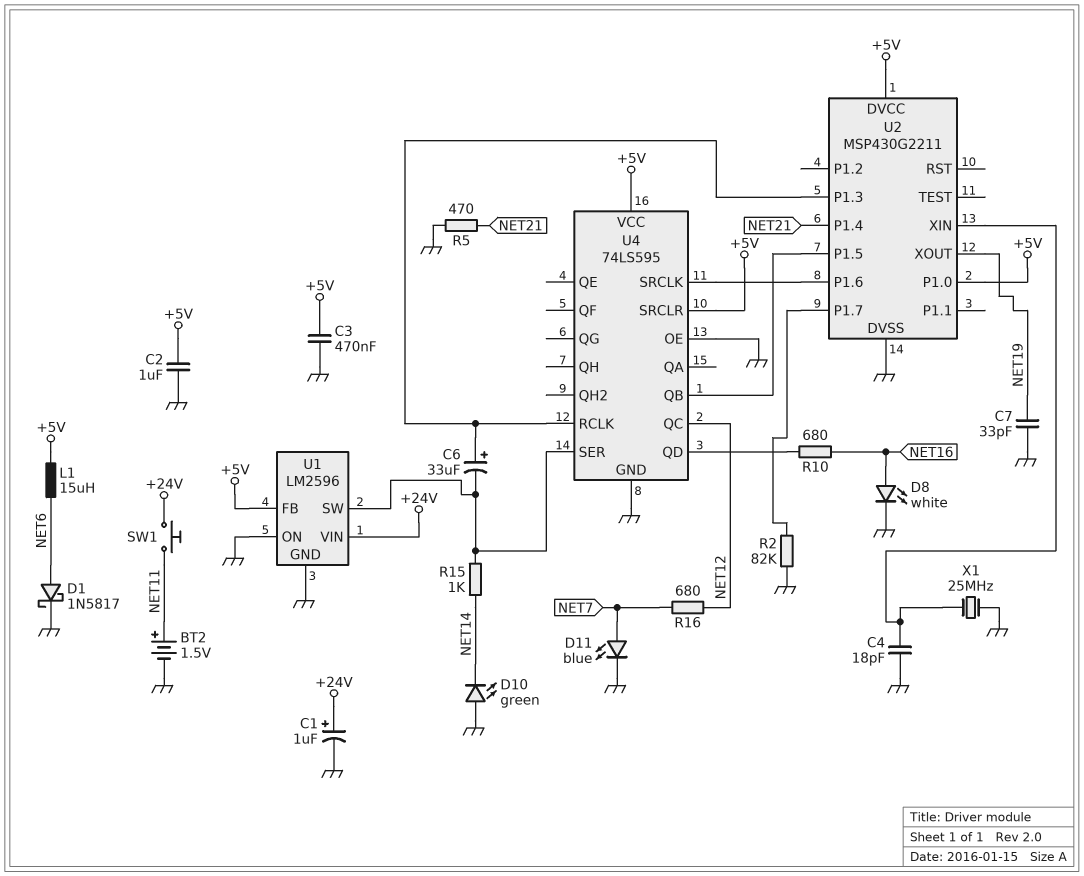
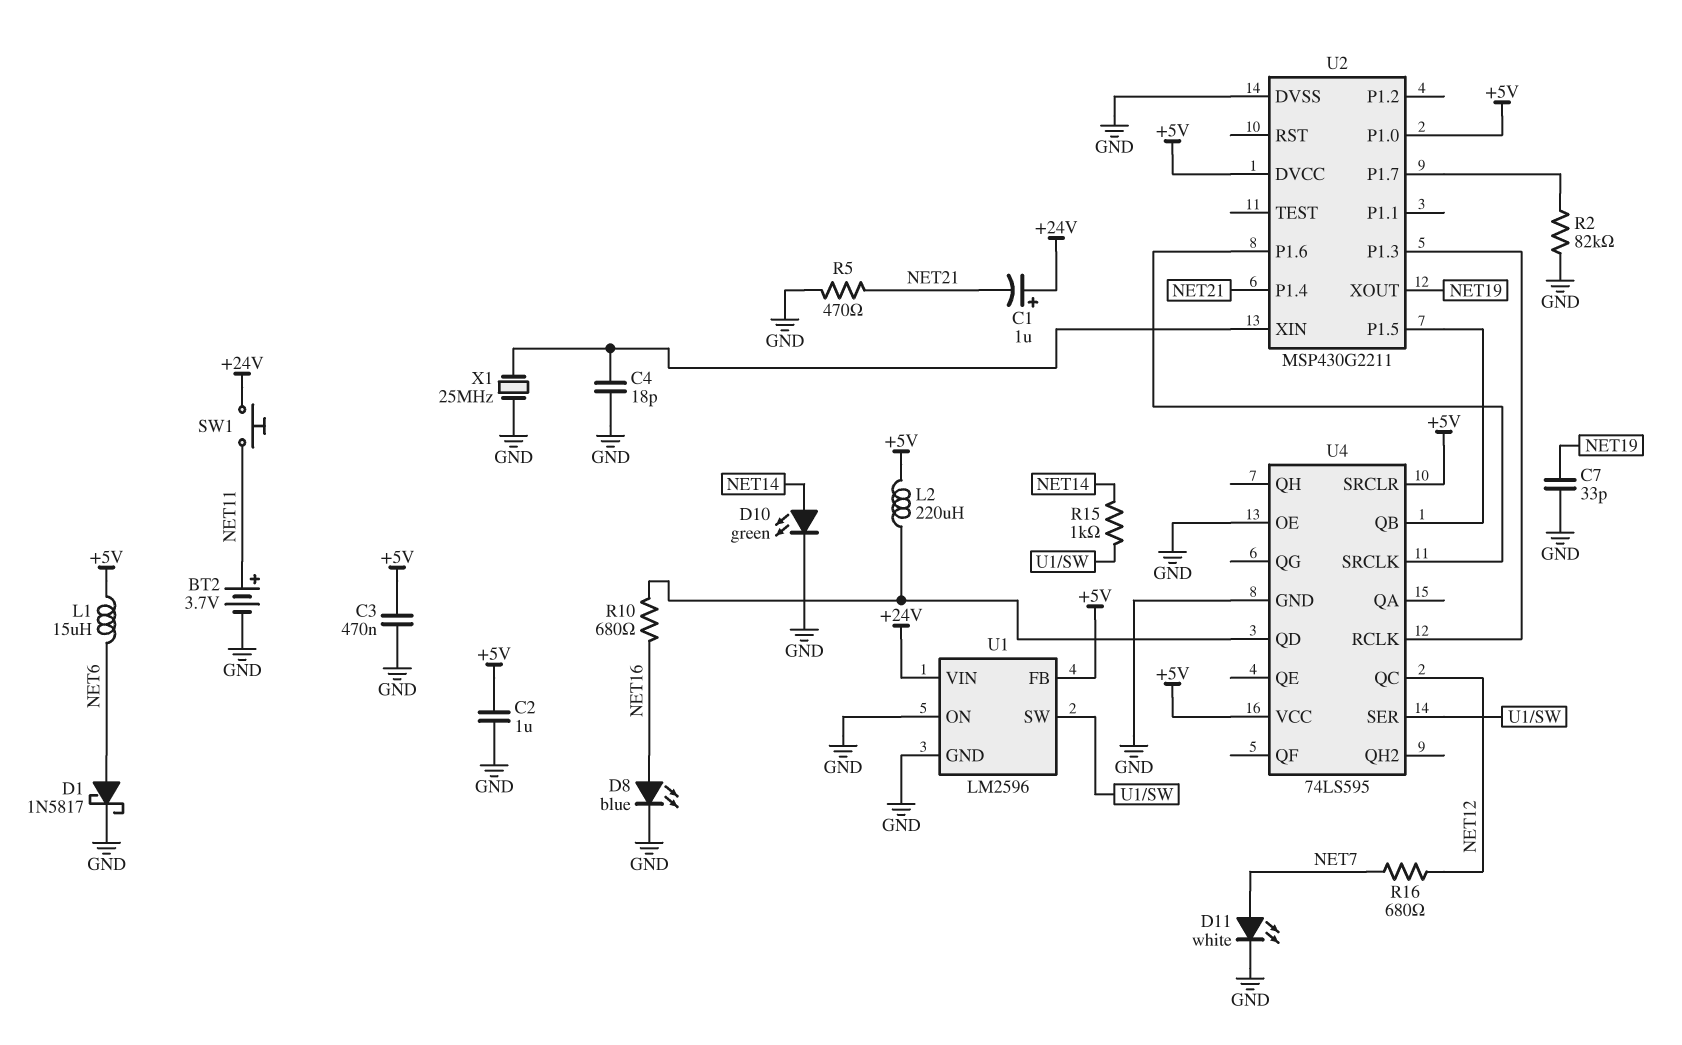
BT2: 1.5V (plus NET11, minus GND) -> 3.7V (plus NET11, minus GND)
C1: 1uF (plus +24V, minus GND) -> 1uF (plus +24V, minus NET21)
C6: 33uF (plus U2/P1.3, minus U1/SW) -> none
D8: LED white (A NET16, K GND) -> LED blue (A NET16, K GND)
D10: LED green (A GND, K NET14) -> LED green (A NET14, K GND)
D11: LED blue (A NET7, K GND) -> LED white (A NET7, K GND)
L2: none -> 220uH (+5V, U4/QD)

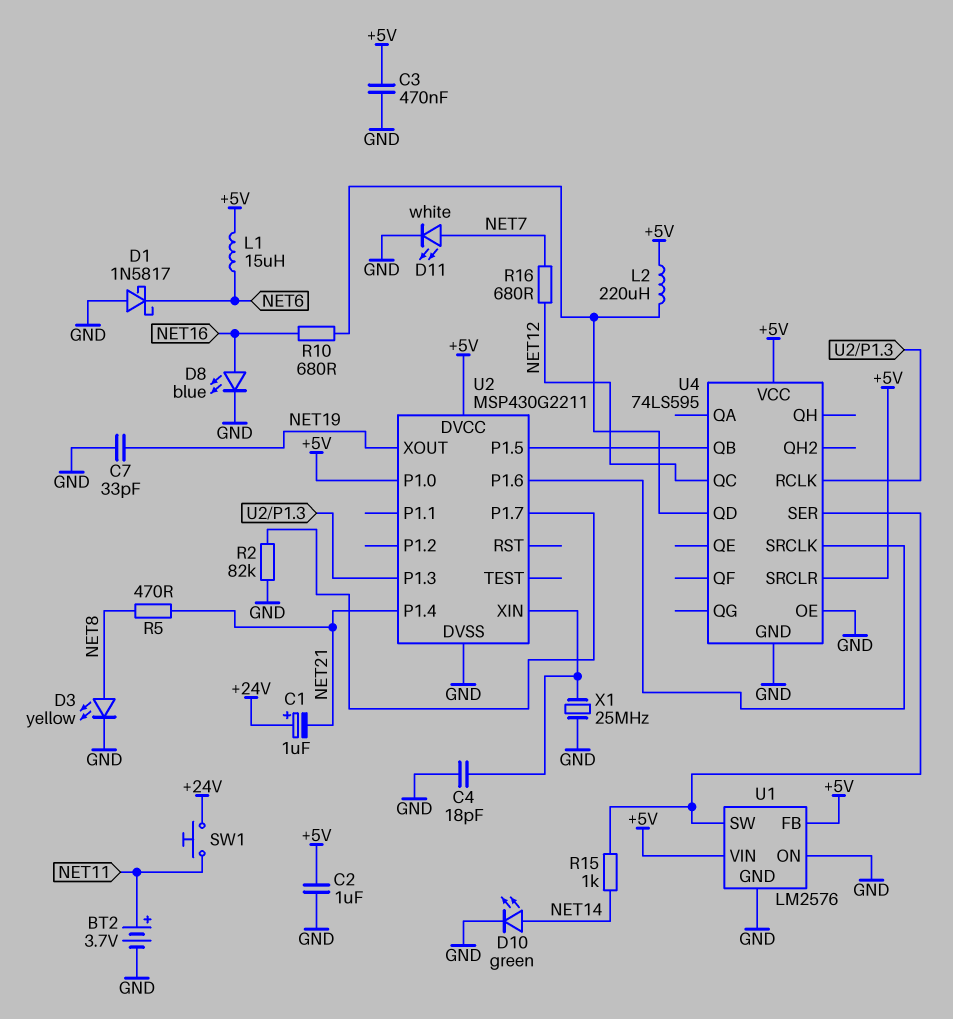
D1: schottky 1N5817 (A NET6, K GND) -> schottky 1N5817 (A GND, K NET6)
D3: none -> LED yellow (A NET8, K GND)
R5: 470 (GND, NET21) -> 470 (NET8, NET21)
U1: LM2596 -> LM2576
U1 pin VIN: +24V -> +5V

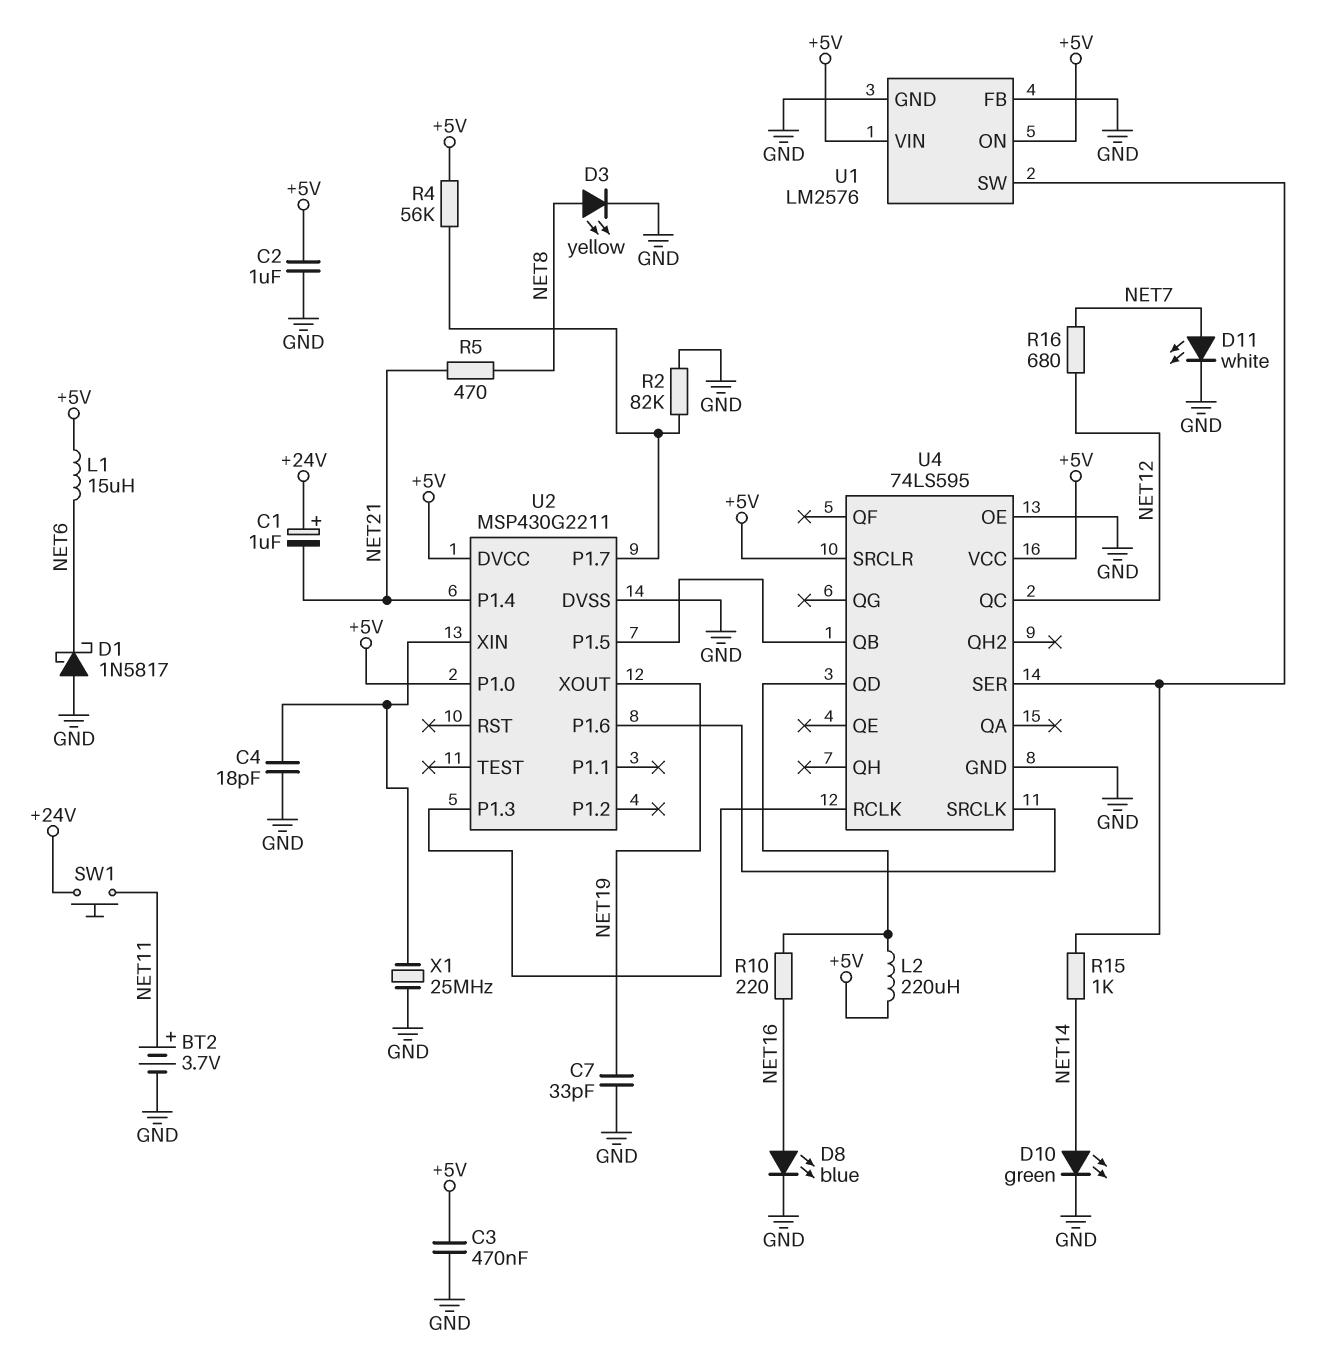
R4: none -> 56k (+5V, U2/P1.7)
R10: 680 (NET16, U4/QD) -> 220 (NET16, U4/QD)
U1 pin FB: +5V -> GND
U1 pin ON: GND -> +5V

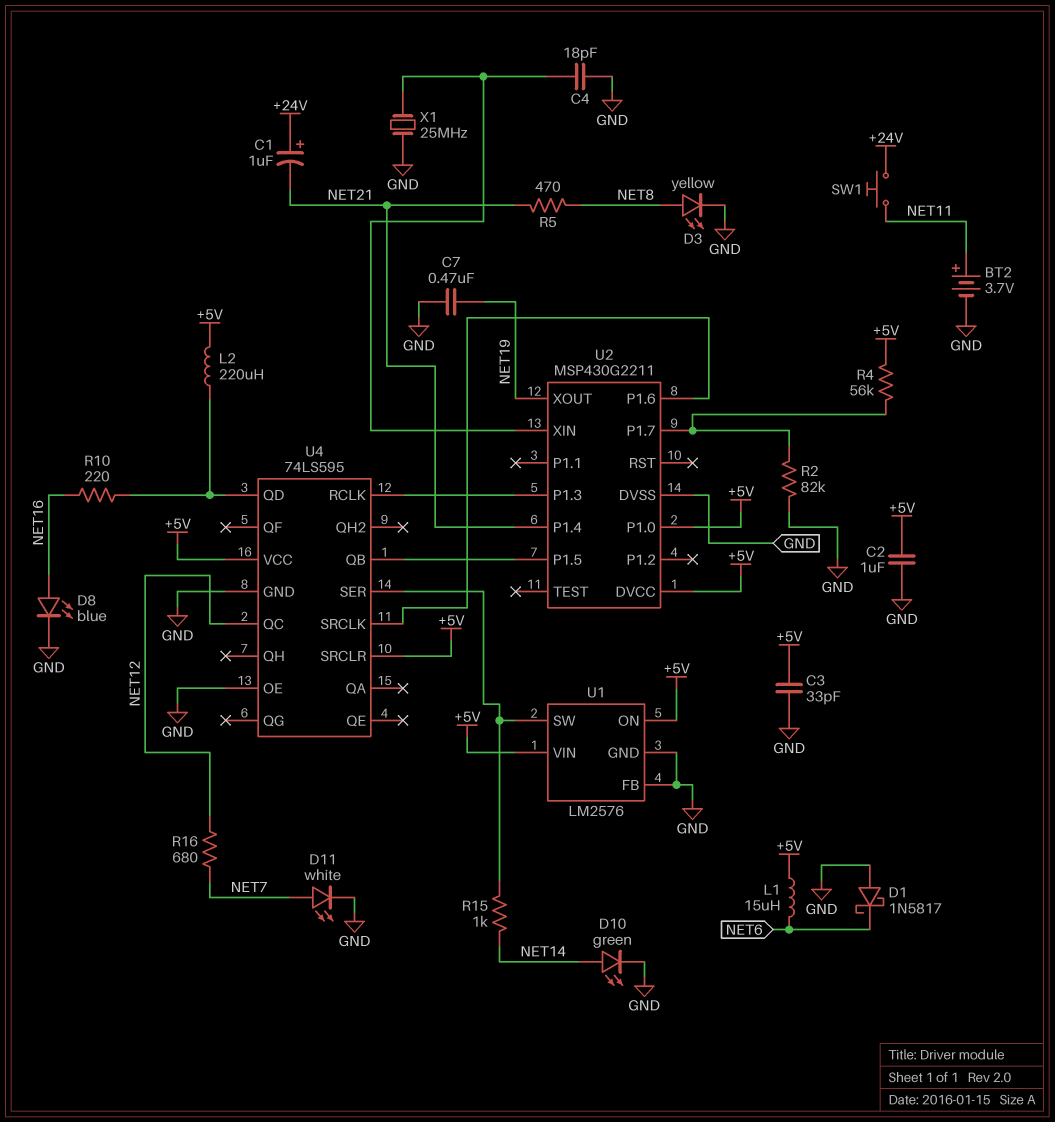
C3: 470nF (+5V, GND) -> 33pF (+5V, GND)
C7: 33pF (GND, NET19) -> 470nF (GND, NET19)

